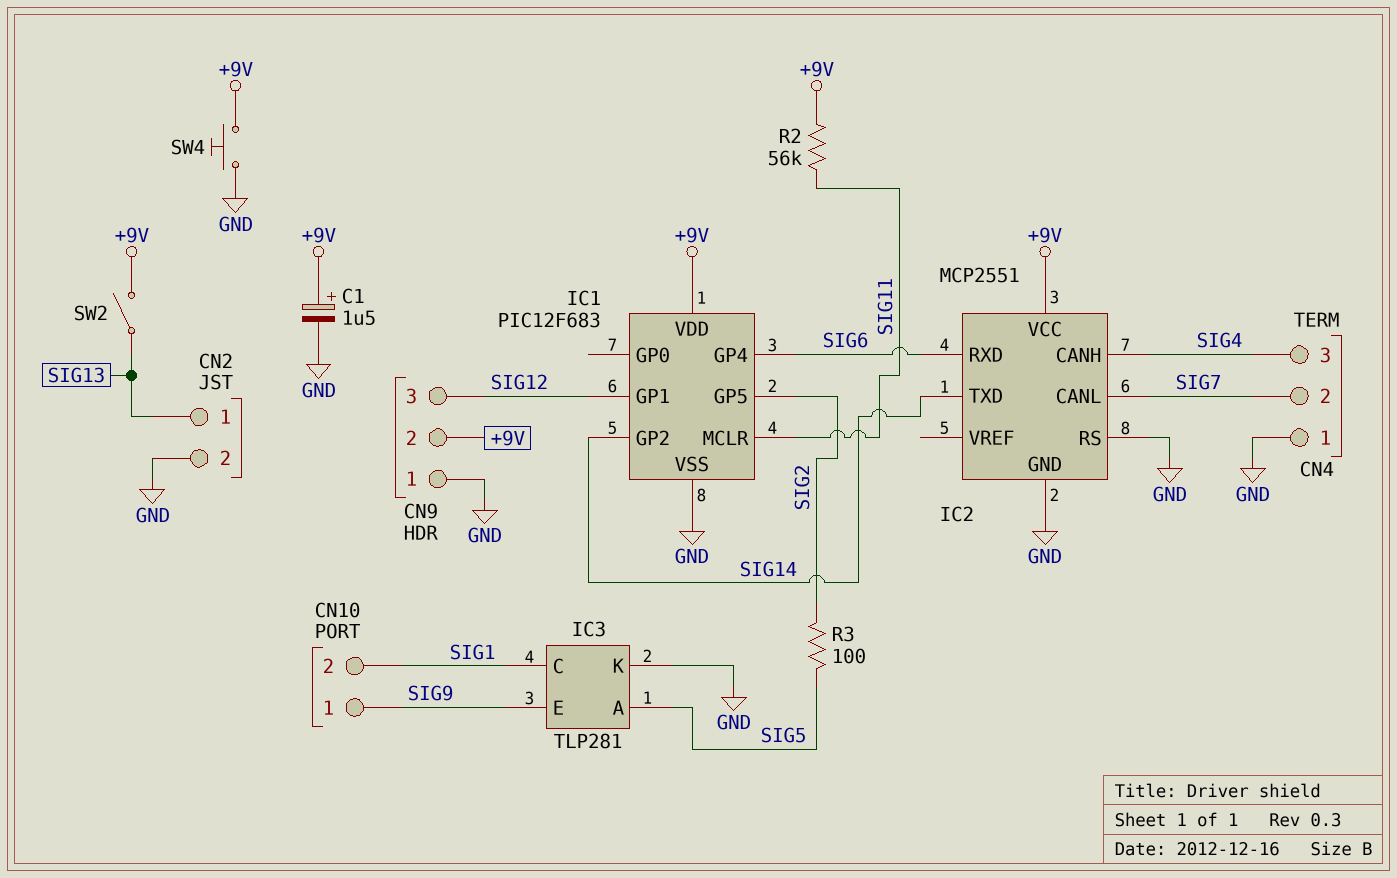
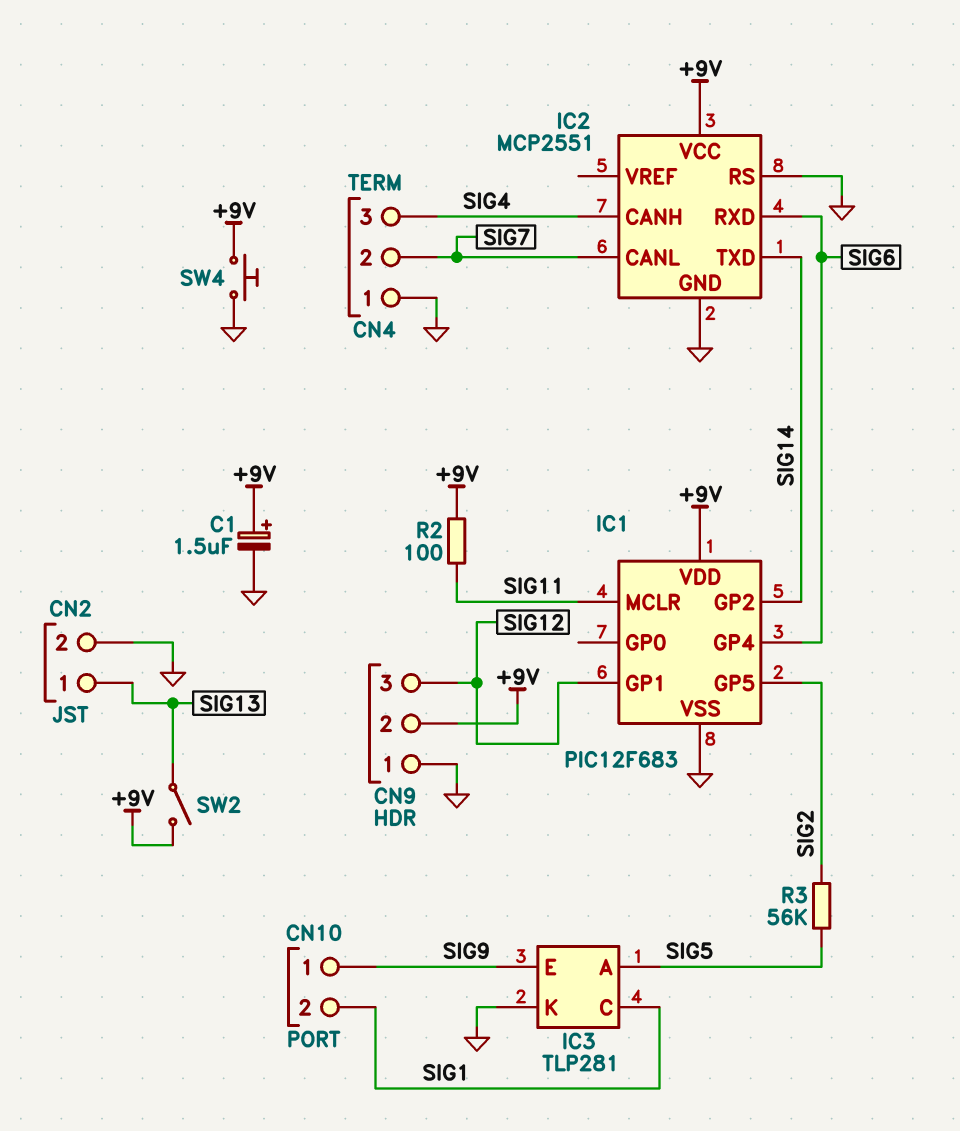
R2: 56k (+9V, SIG11) -> 100 (+9V, SIG11)
R3: 100 (SIG2, SIG5) -> 56k (SIG2, SIG5)

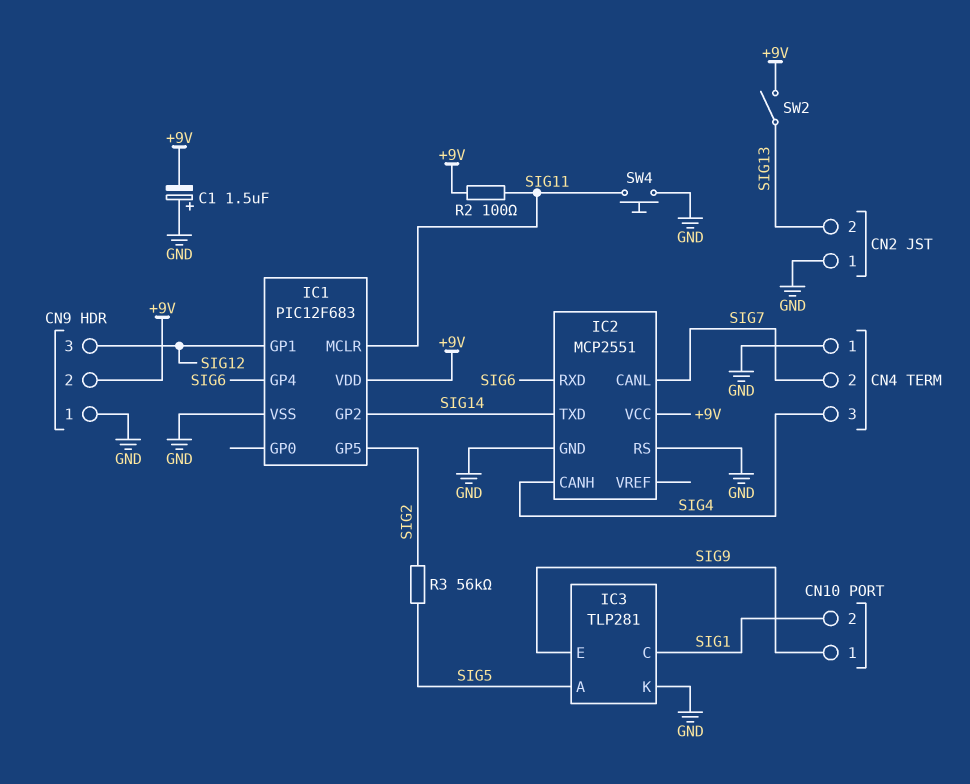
C1: 1.5uF (plus +9V, minus GND) -> 1.5uF (plus GND, minus +9V)
CN2 pin 1: SIG13 -> GND
CN2 pin 2: GND -> SIG13
SW4: button (+9V, GND) -> button (GND, SIG11)

